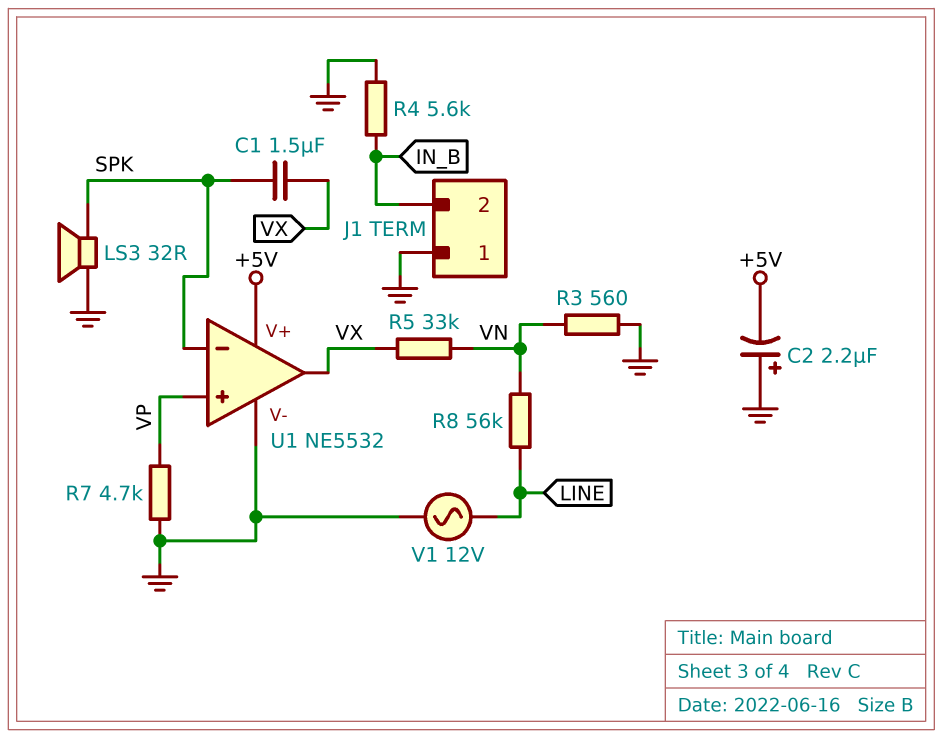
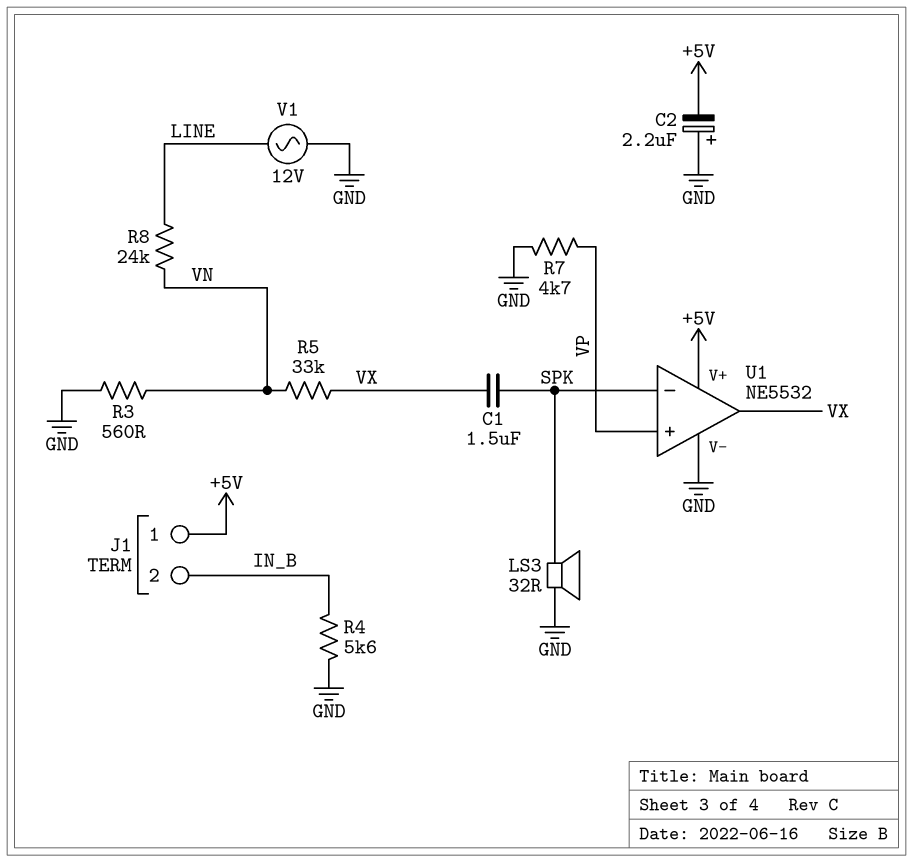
J1 pin 1: GND -> +5V
R8: 56k (LINE, VN) -> 24k (LINE, VN)

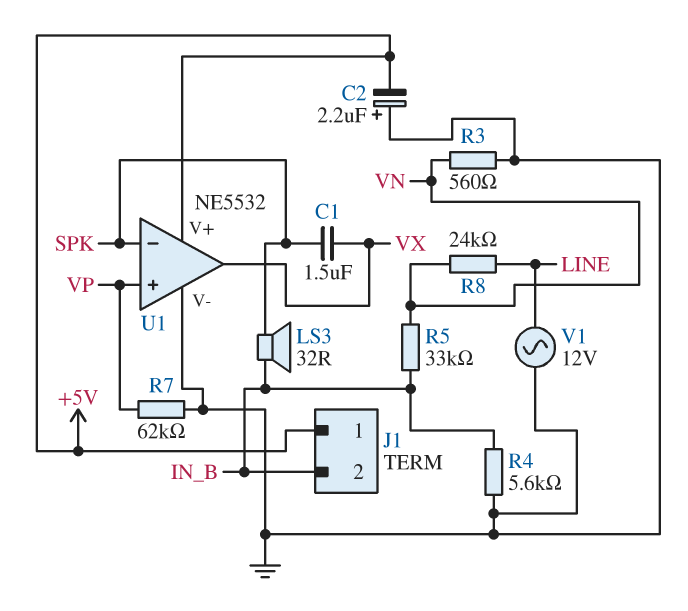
LS3: speaker 32R (GND, SPK) -> speaker 32R (IN_B, SPK)
R5: 33k (VN, VX) -> 33k (IN_B, VN)
R7: 4.7k (GND, VP) -> 62k (GND, VP)

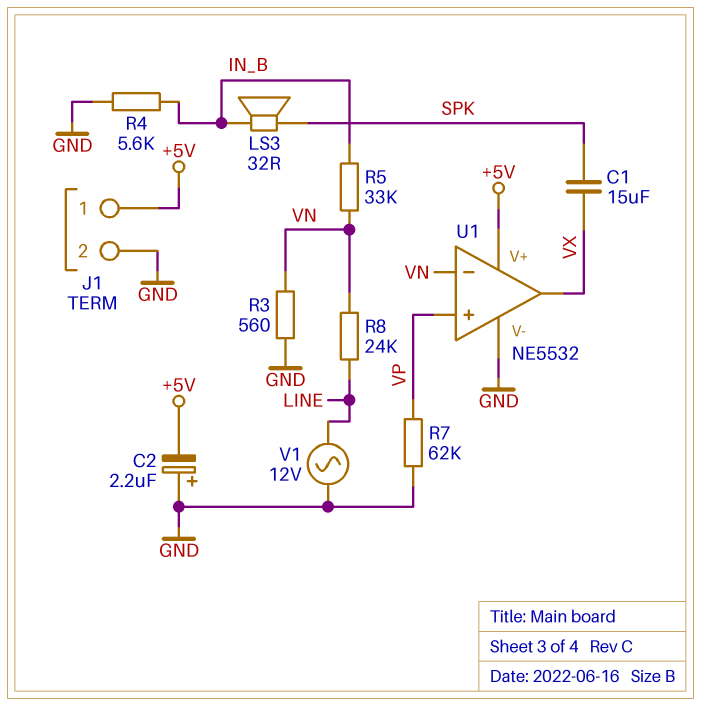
C1: 1.5uF (SPK, VX) -> 15uF (SPK, VX)
J1 pin 2: IN_B -> GND
U1 pin in-: SPK -> VN

